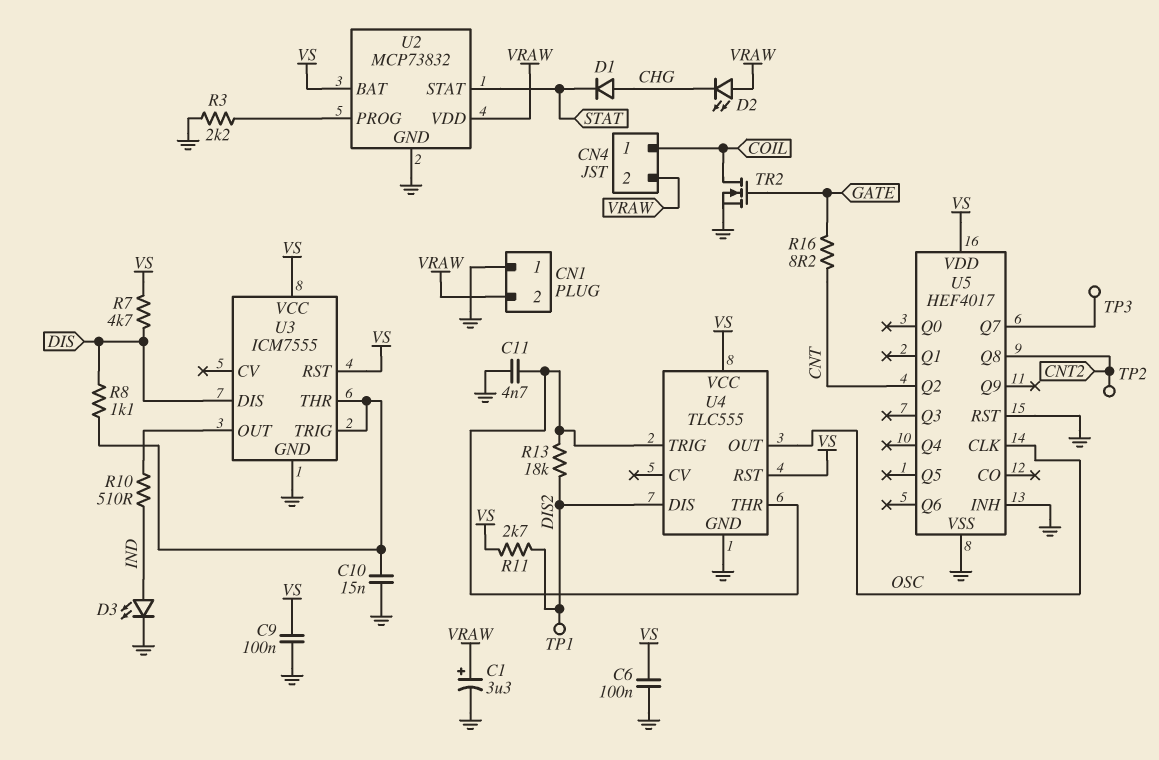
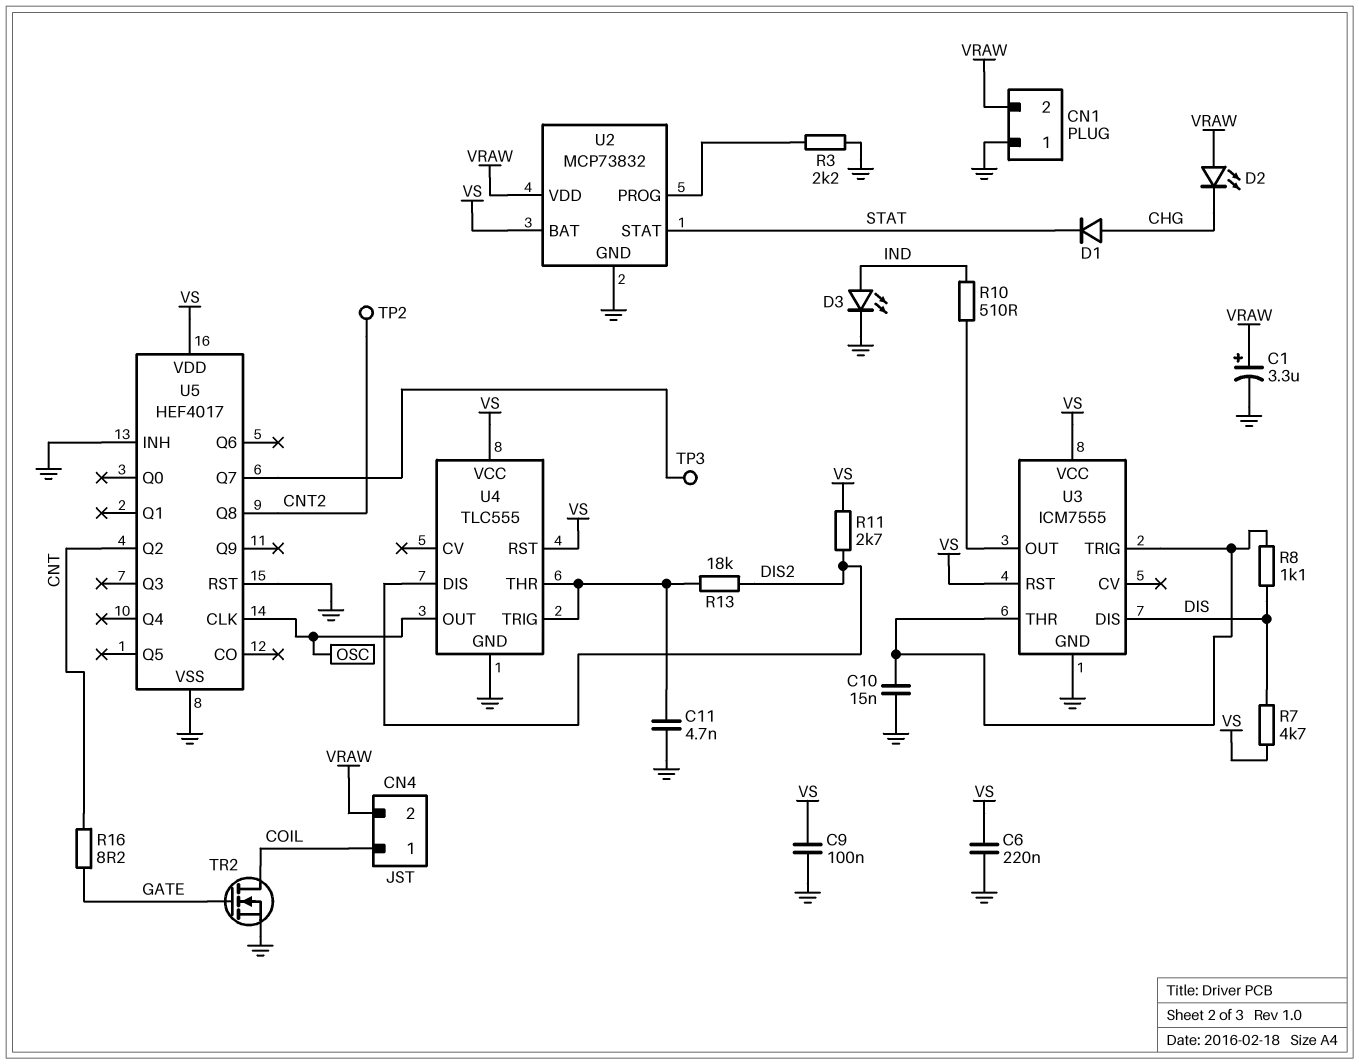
C6: 100nF (GND, VS) -> 220nF (GND, VS)
TP1: test point (DIS2) -> none

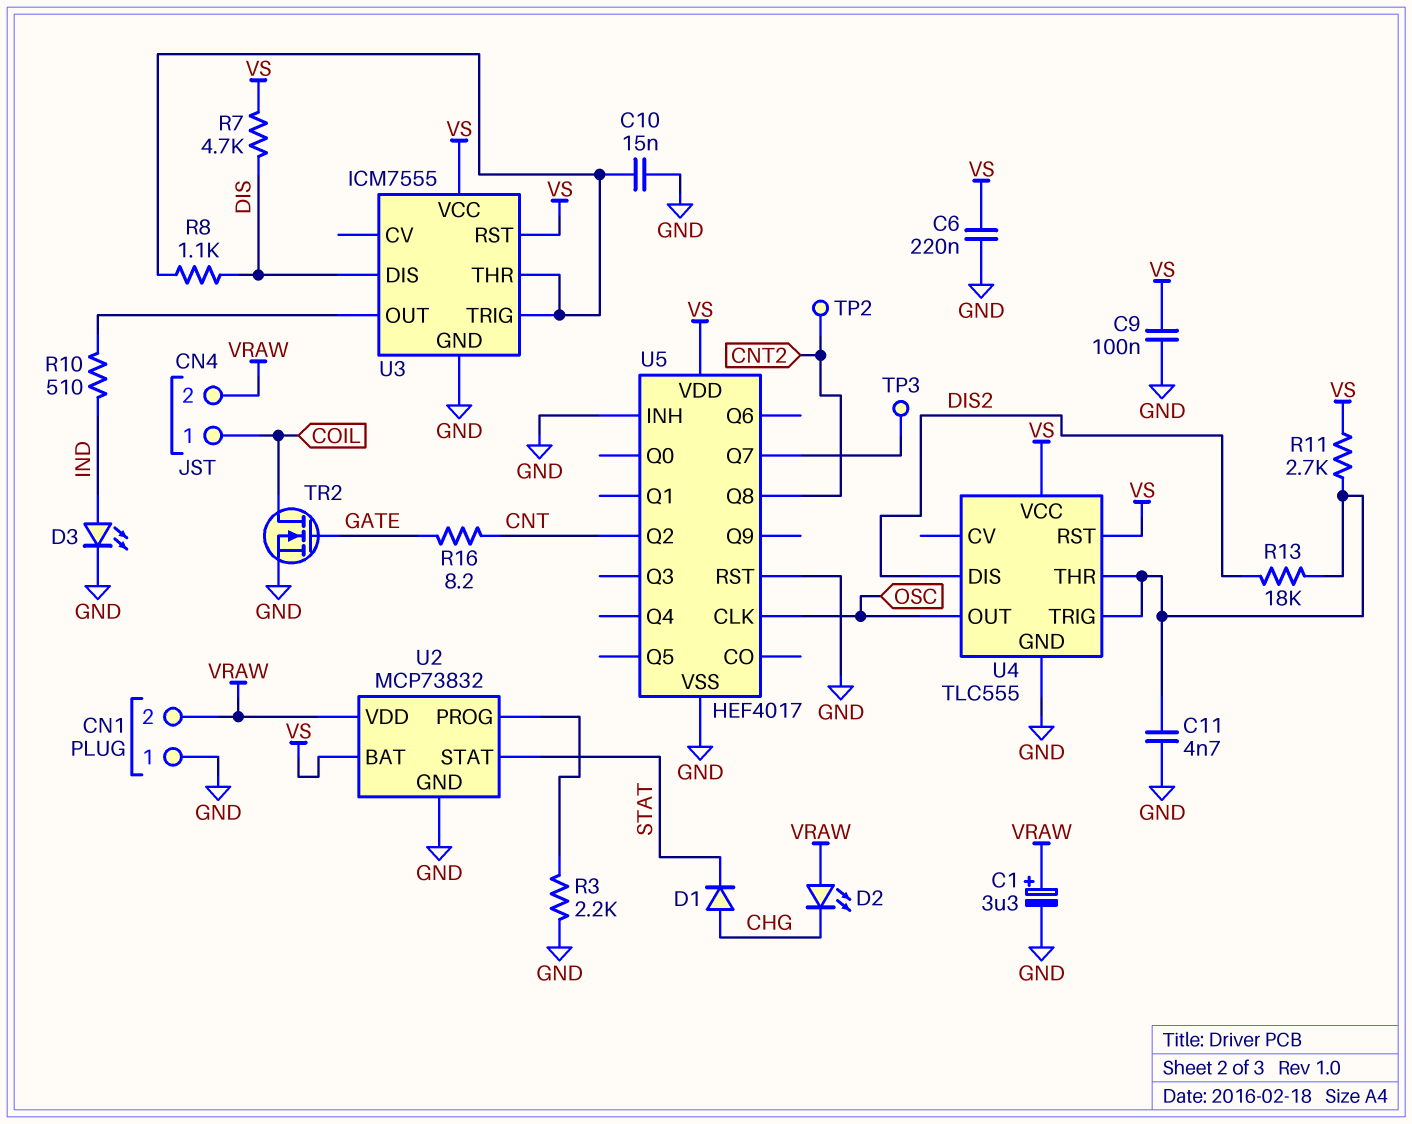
R11: 2.7k (DIS2, VS) -> 2.7k (U4/THR, VS)

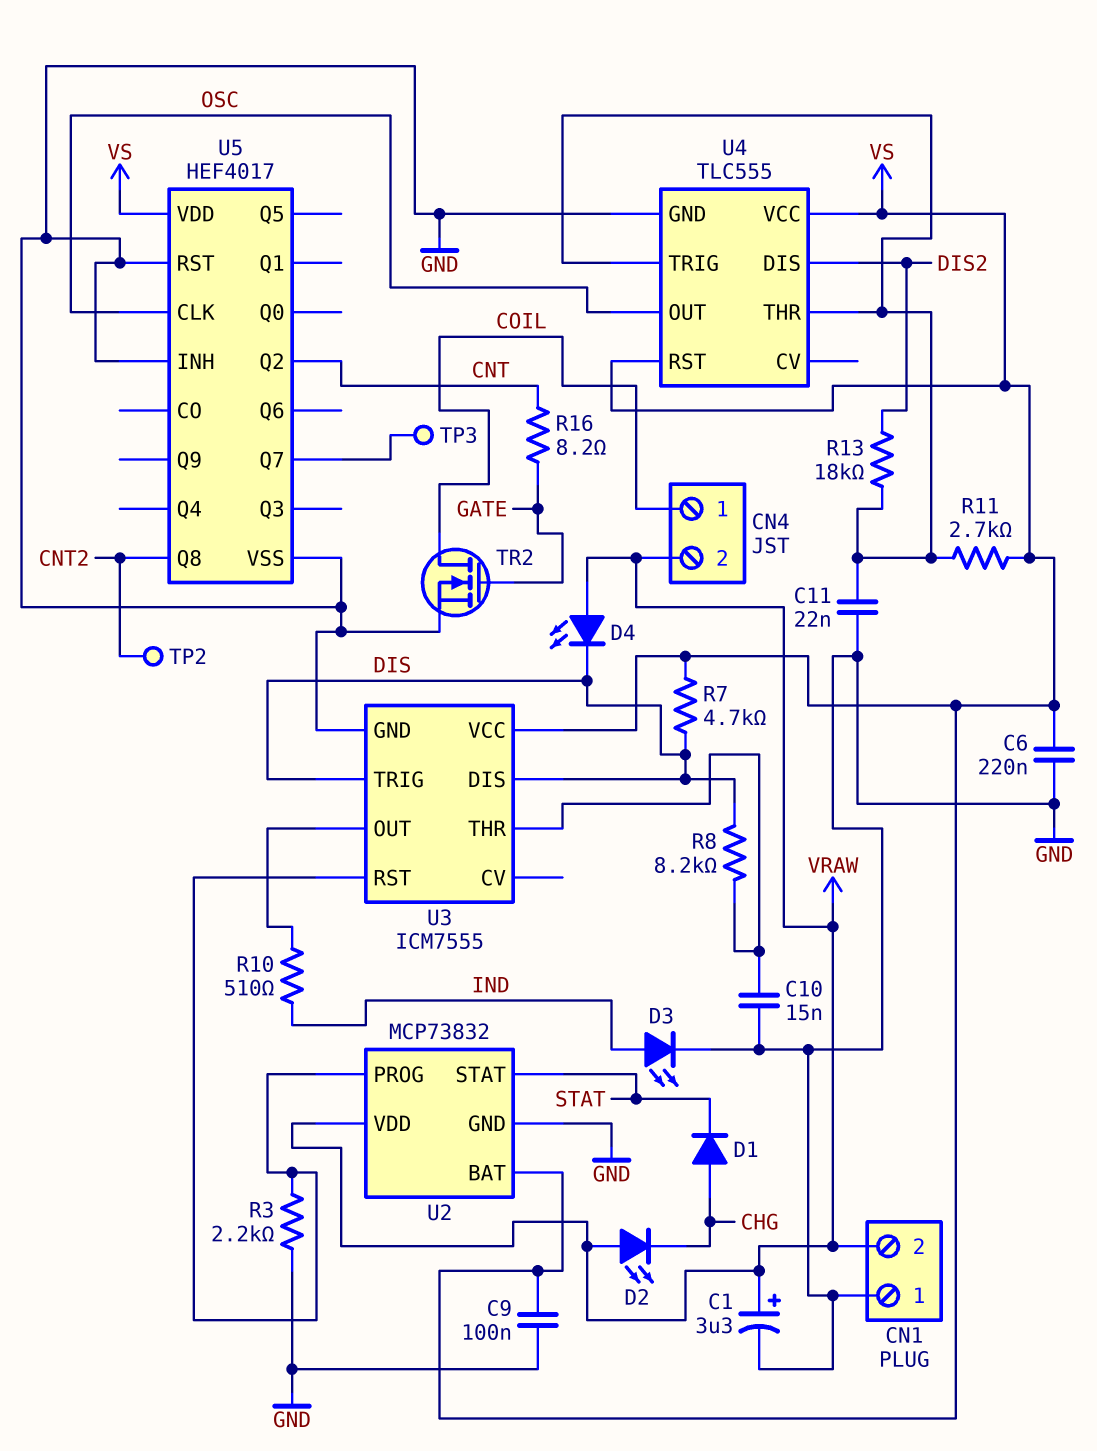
C11: 4.7nF (GND, U4/THR) -> 22nF (GND, U4/THR)
D4: none -> LED (A VRAW, K DIS)
R8: 1.1k (DIS, U3/THR) -> 8.2k (DIS, U3/THR)
U3 pin RST: VS -> U2/PROG
U3 pin TRIG: U3/THR -> DIS

